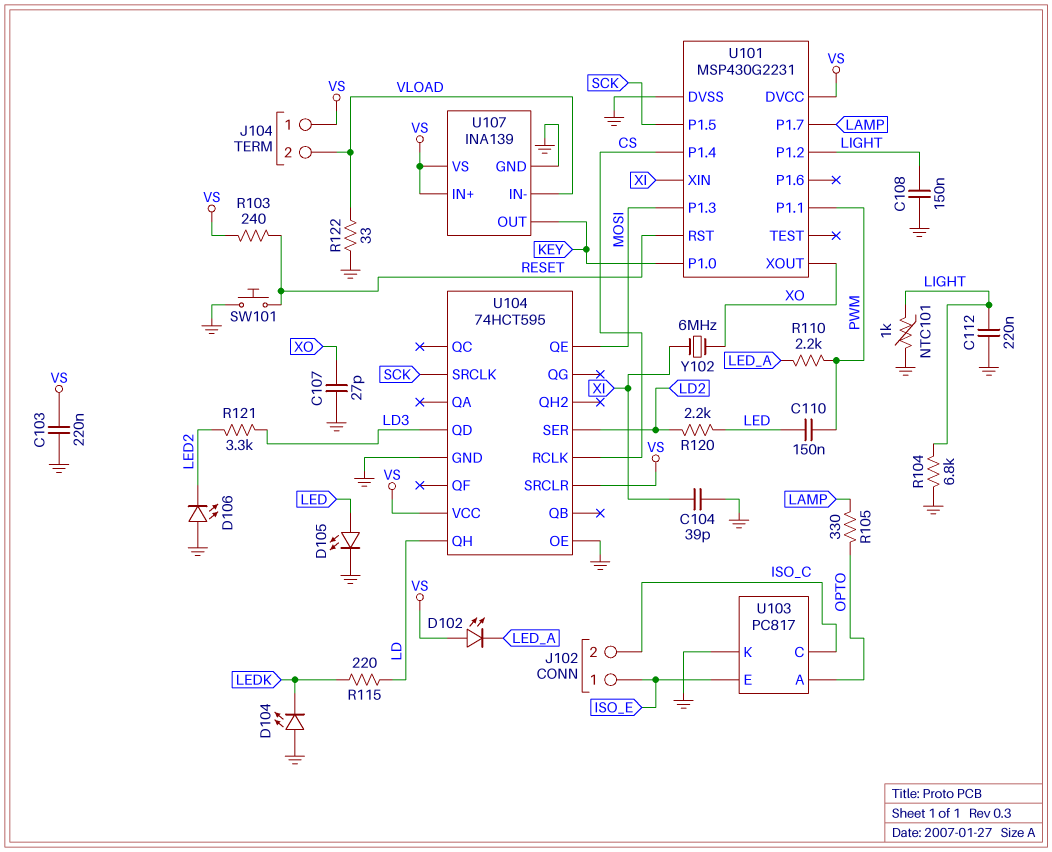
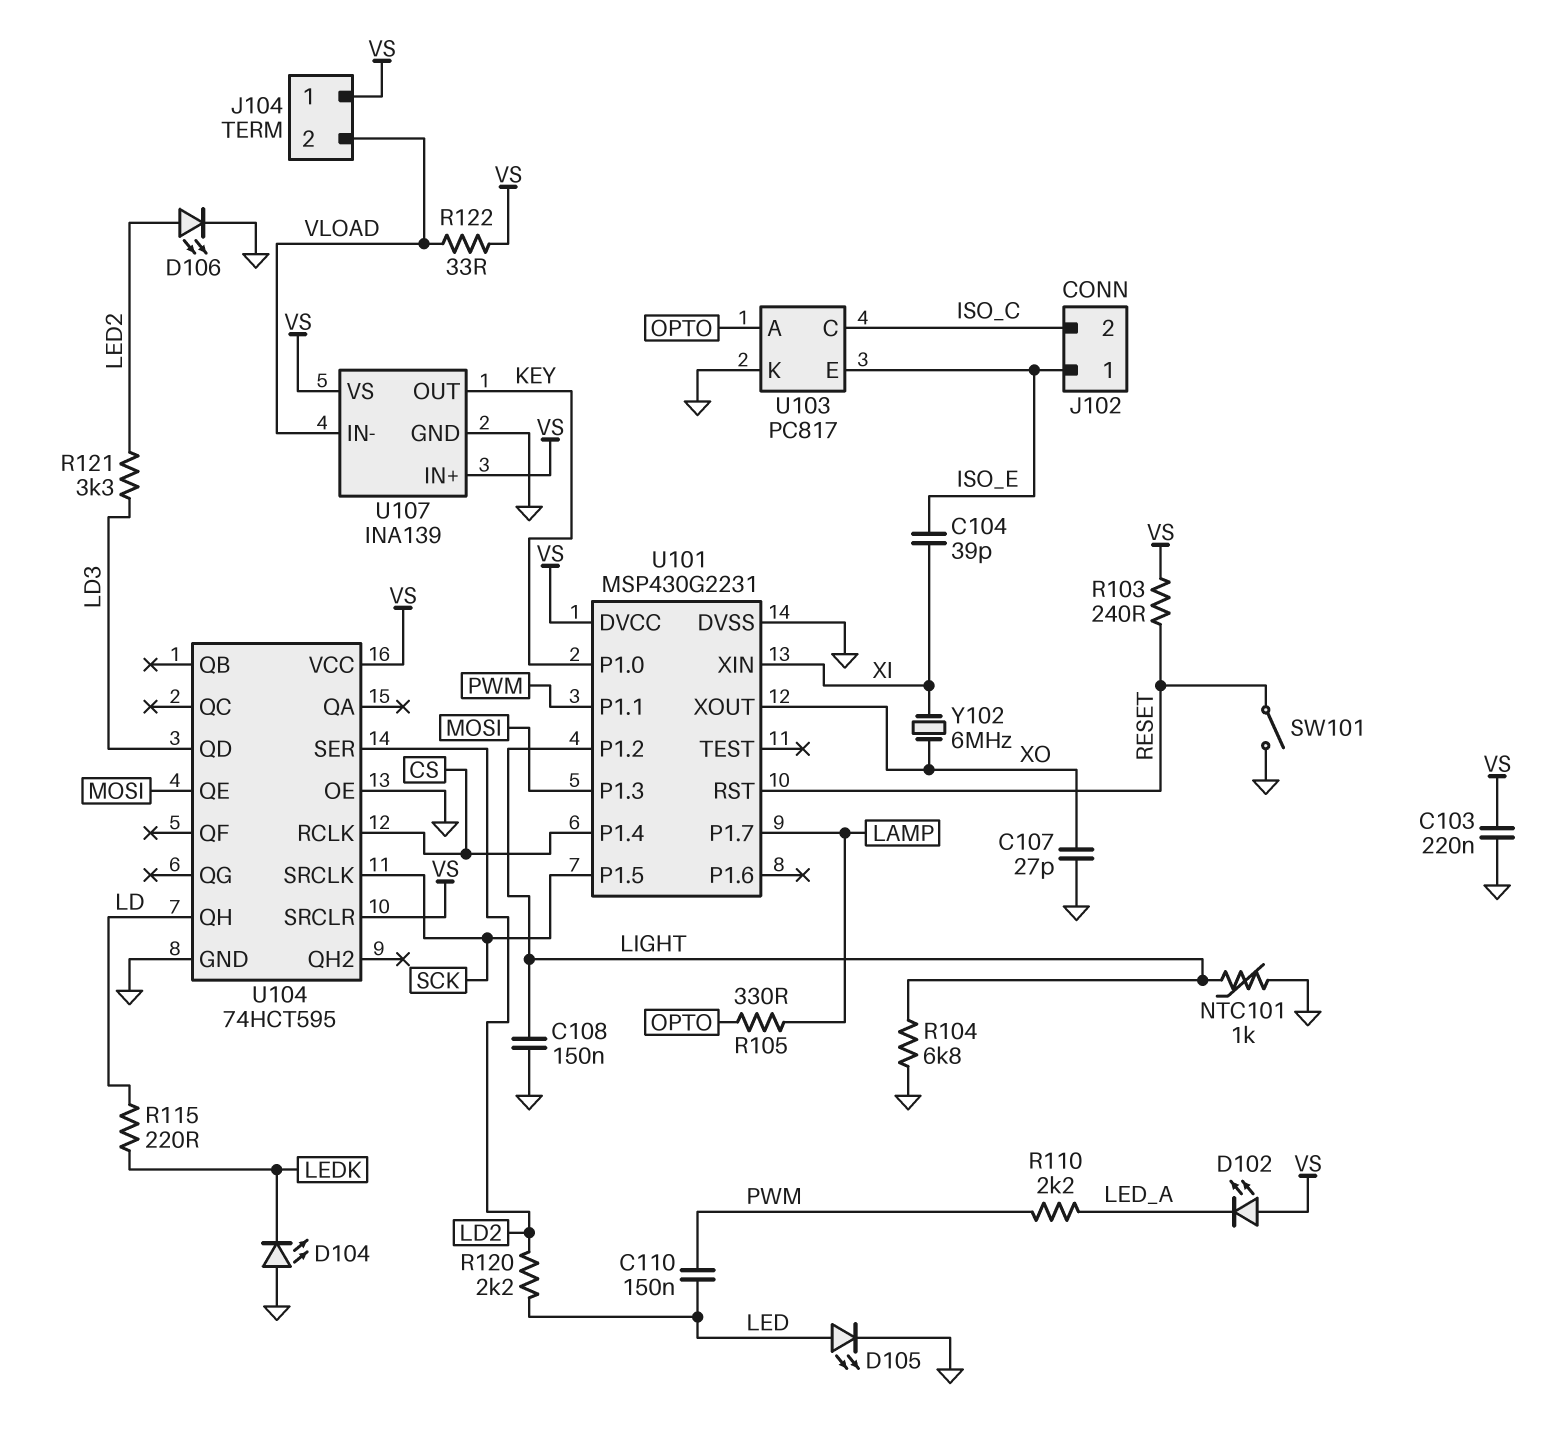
C104: 39pF (GND, XI) -> 39pF (ISO_E, XI)
C112: 220nF (GND, LIGHT) -> none
D106: LED (A GND, K LED2) -> LED (A LED2, K GND)
R122: 33 (GND, VLOAD) -> 33 (VLOAD, VS)
SW101: button (GND, RESET) -> switch (GND, RESET)

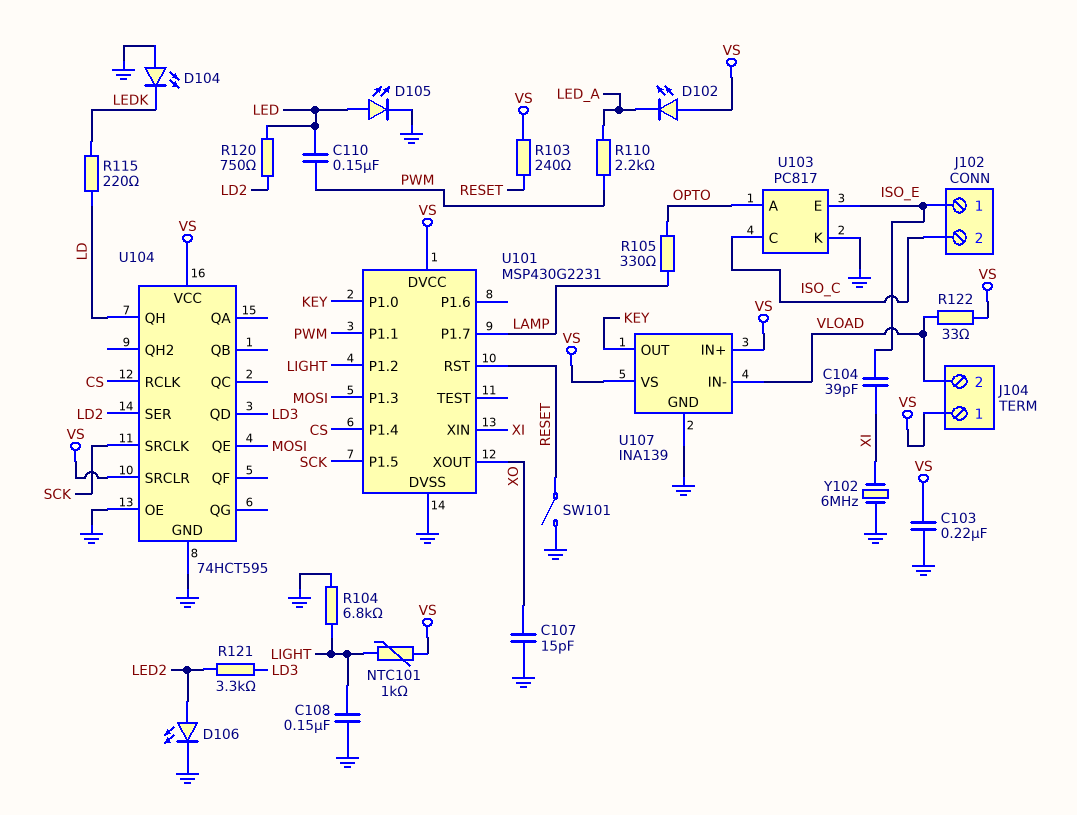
C107: 27pF (GND, XO) -> 15pF (GND, XO)
NTC101: 1k (GND, LIGHT) -> 1k (LIGHT, VS)
R120: 2.2k (LD2, LED) -> 750 (LD2, LED)
Y102: 6MHz (XI, XO) -> 6MHz (GND, XI)

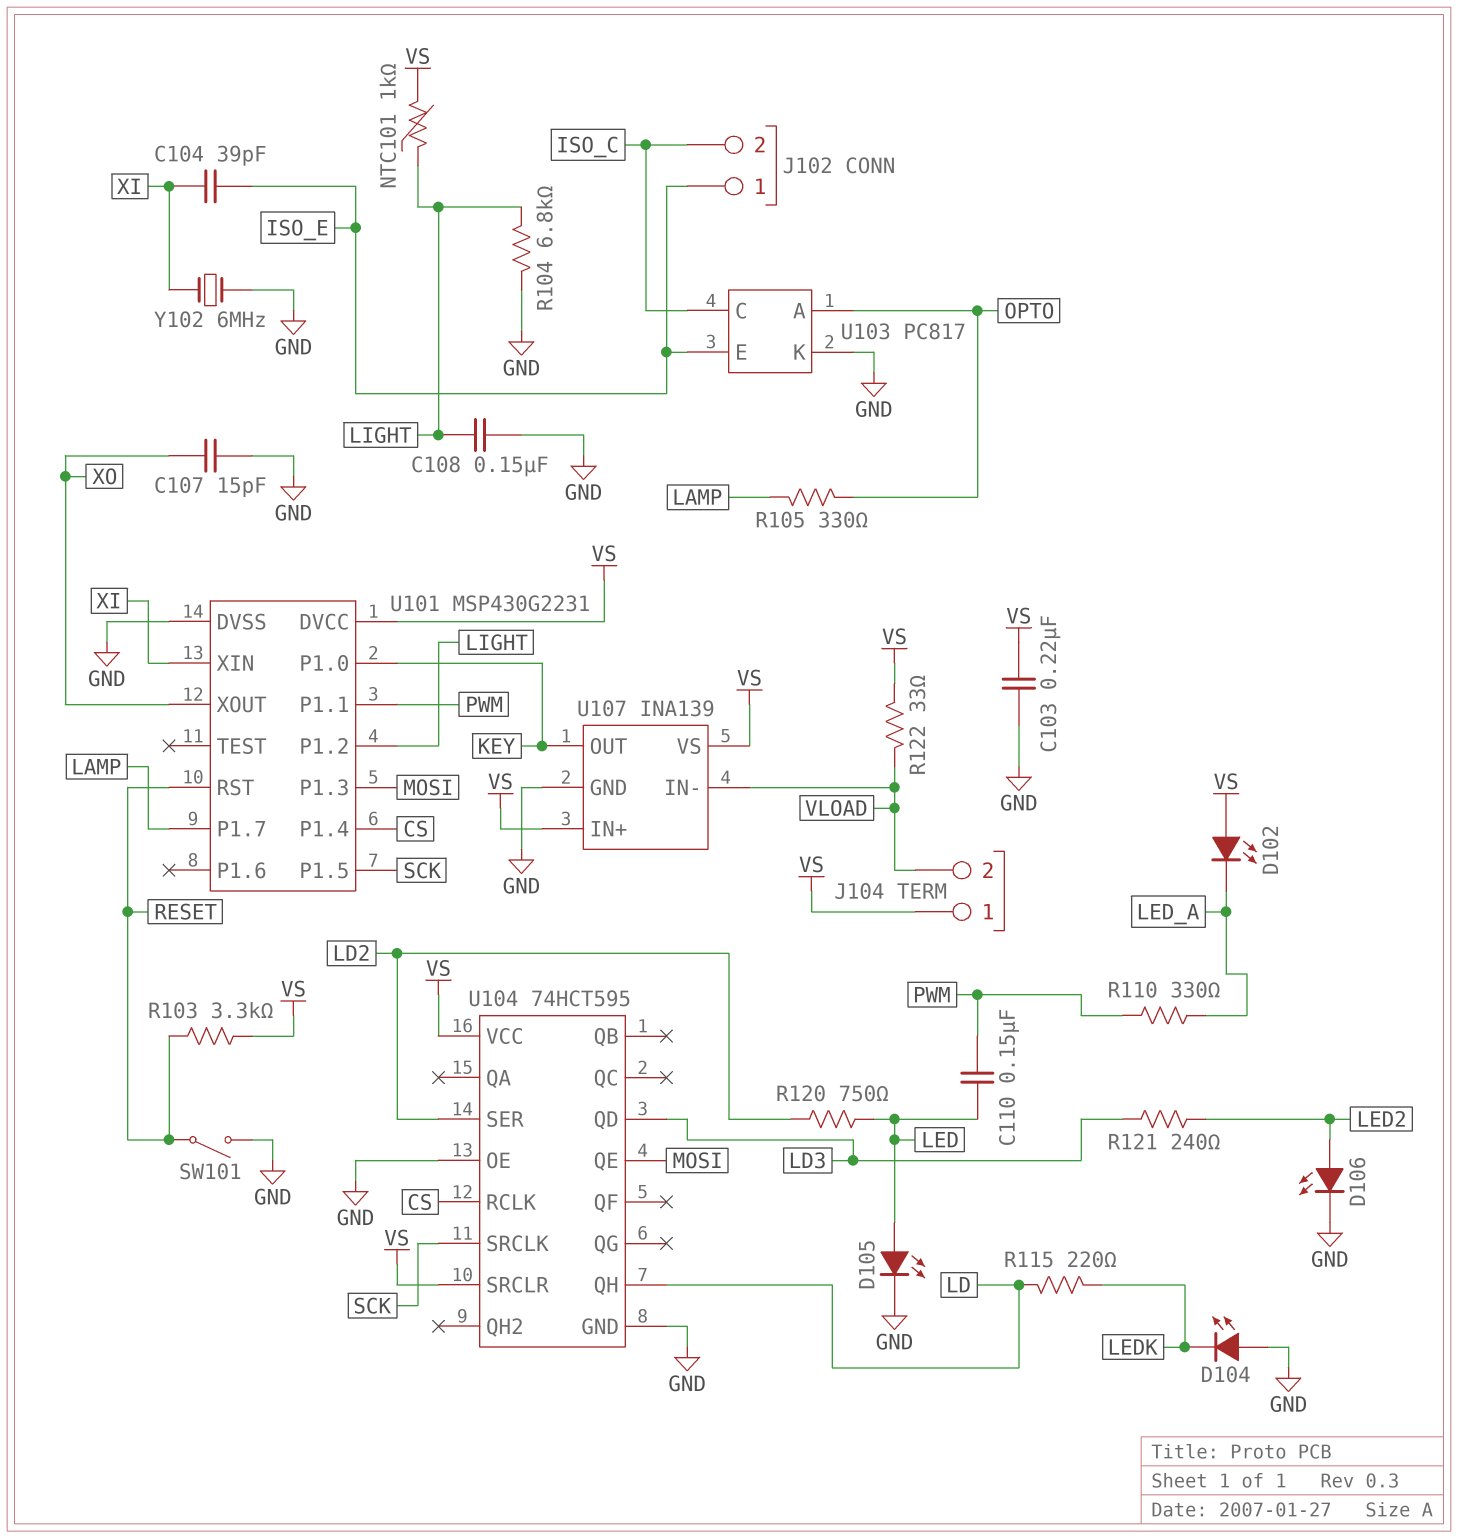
R103: 240 (RESET, VS) -> 3.3k (RESET, VS)
R110: 2.2k (LED_A, PWM) -> 330 (LED_A, PWM)
R121: 3.3k (LD3, LED2) -> 240 (LD3, LED2)

